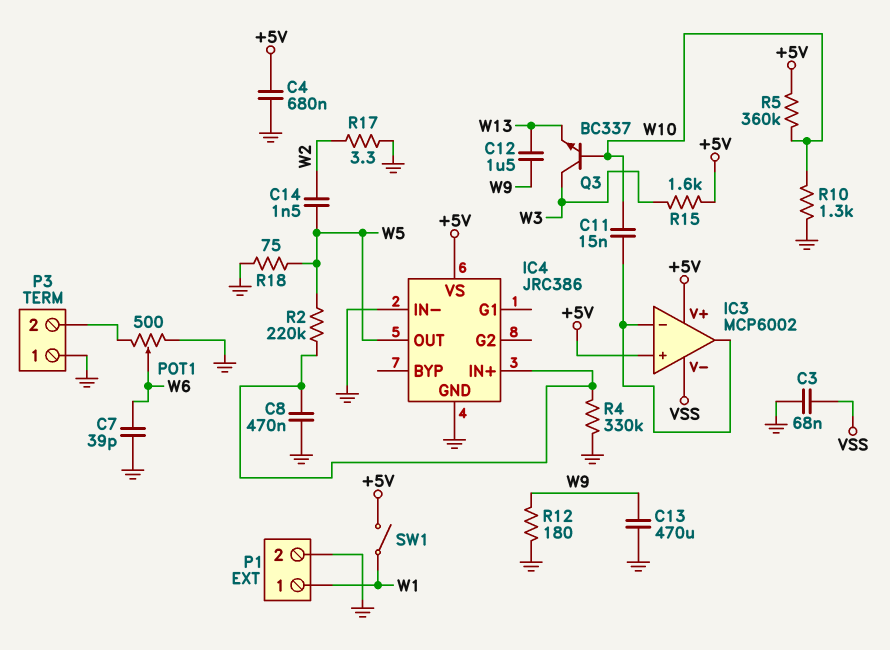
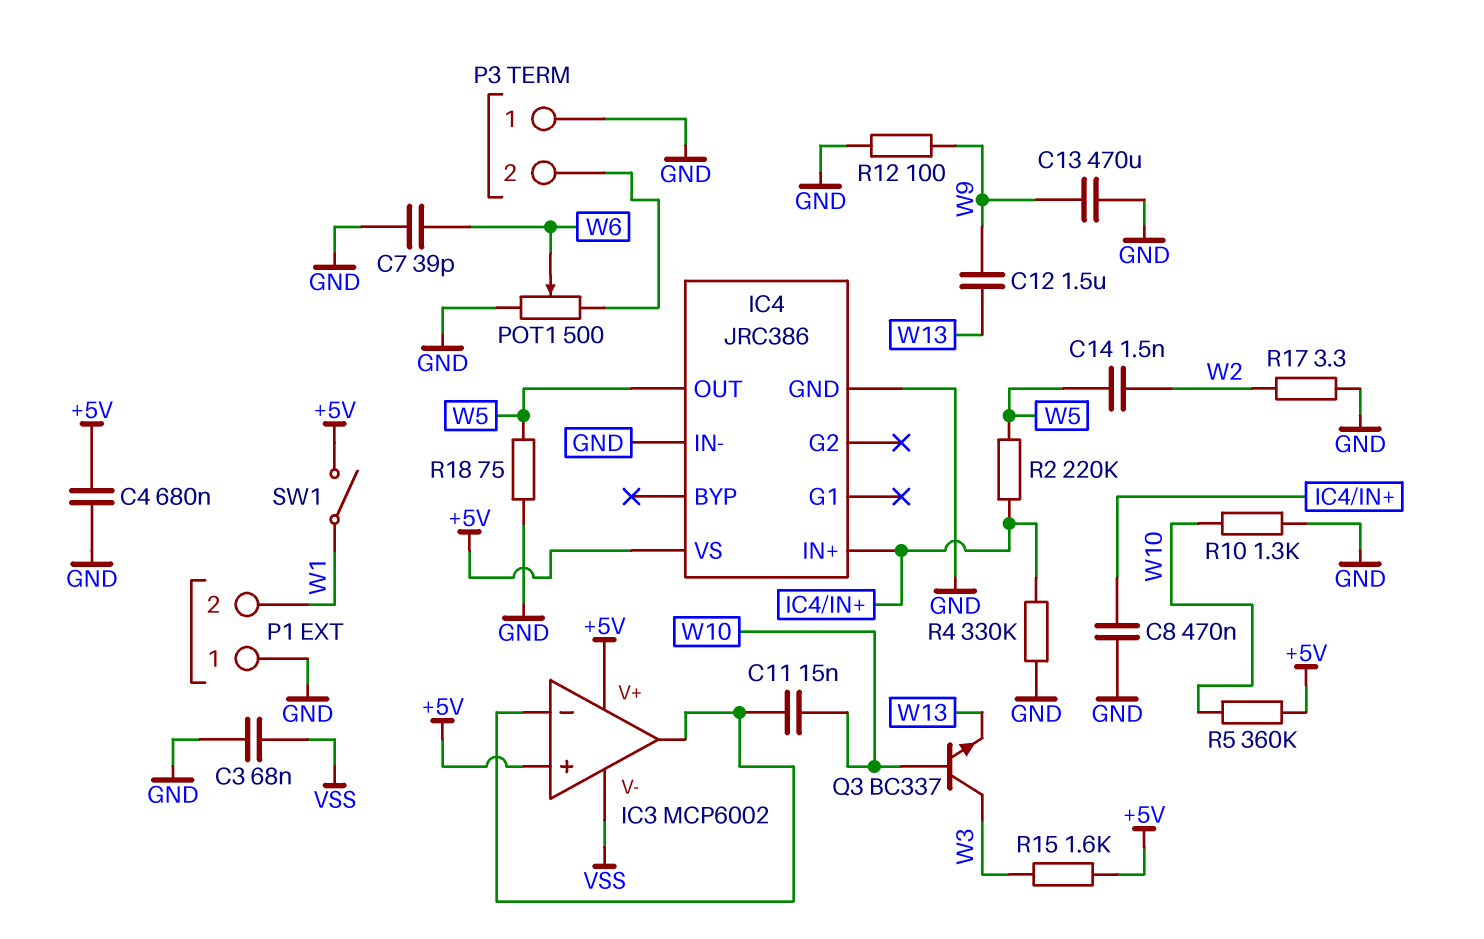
P1 pin 1: W1 -> GND
P1 pin 2: GND -> W1
R12: 180 (GND, W9) -> 100 (GND, W9)

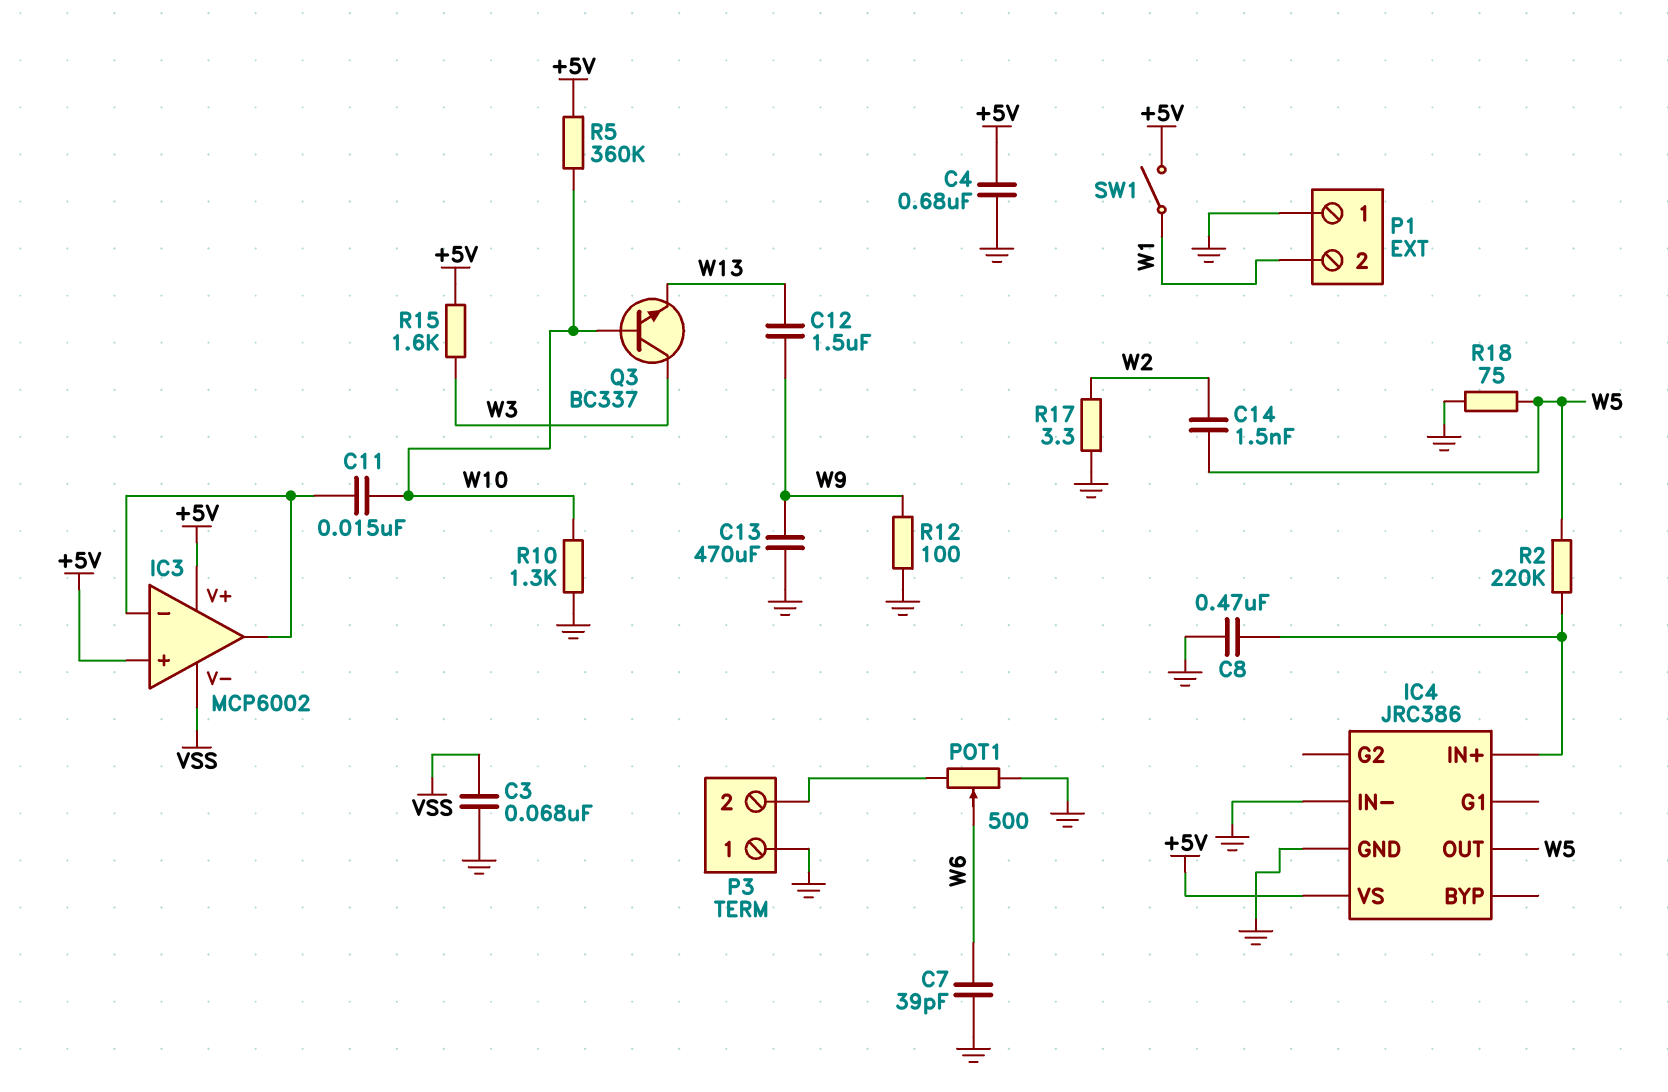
R4: 330k (GND, IC4/IN+) -> none

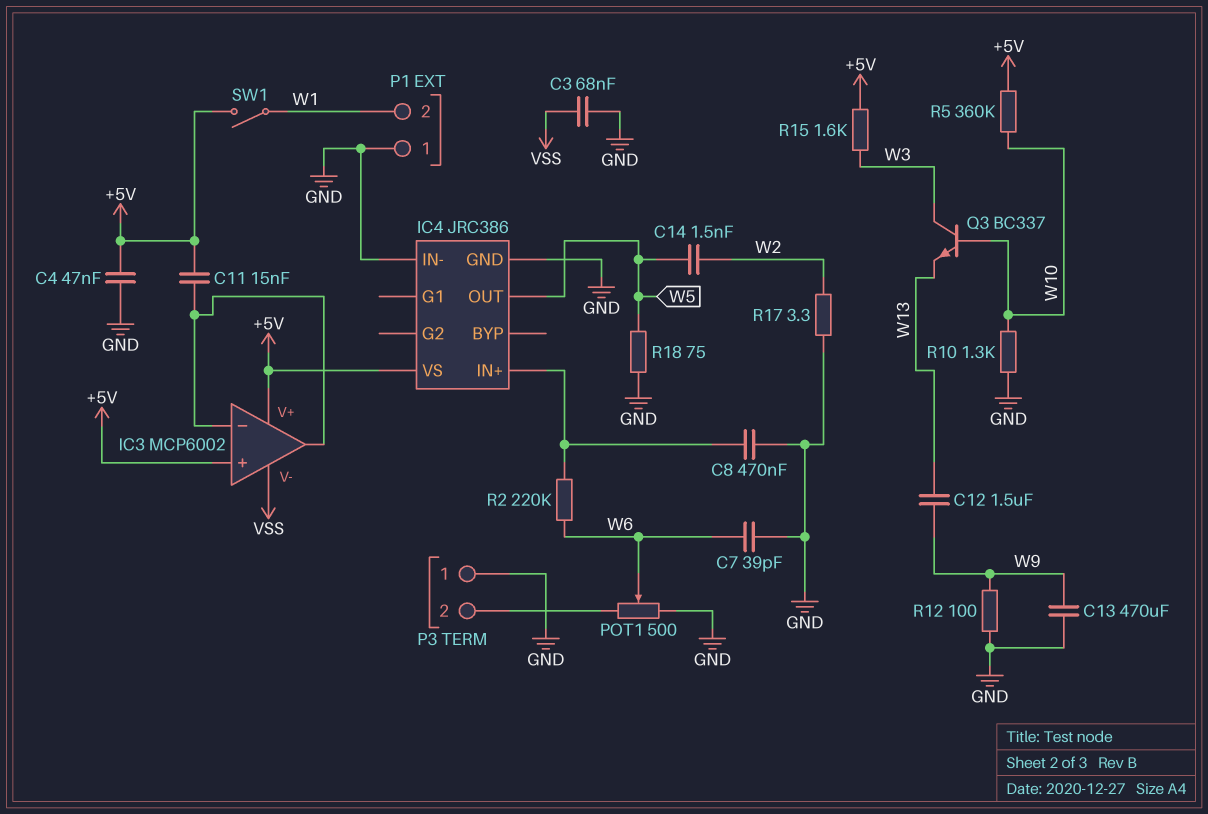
C4: 680nF (+5V, GND) -> 47nF (+5V, GND)
C11: 15nF (IC3/in-, W10) -> 15nF (+5V, IC3/in-)
R2: 220k (IC4/IN+, W5) -> 220k (IC4/IN+, W6)

